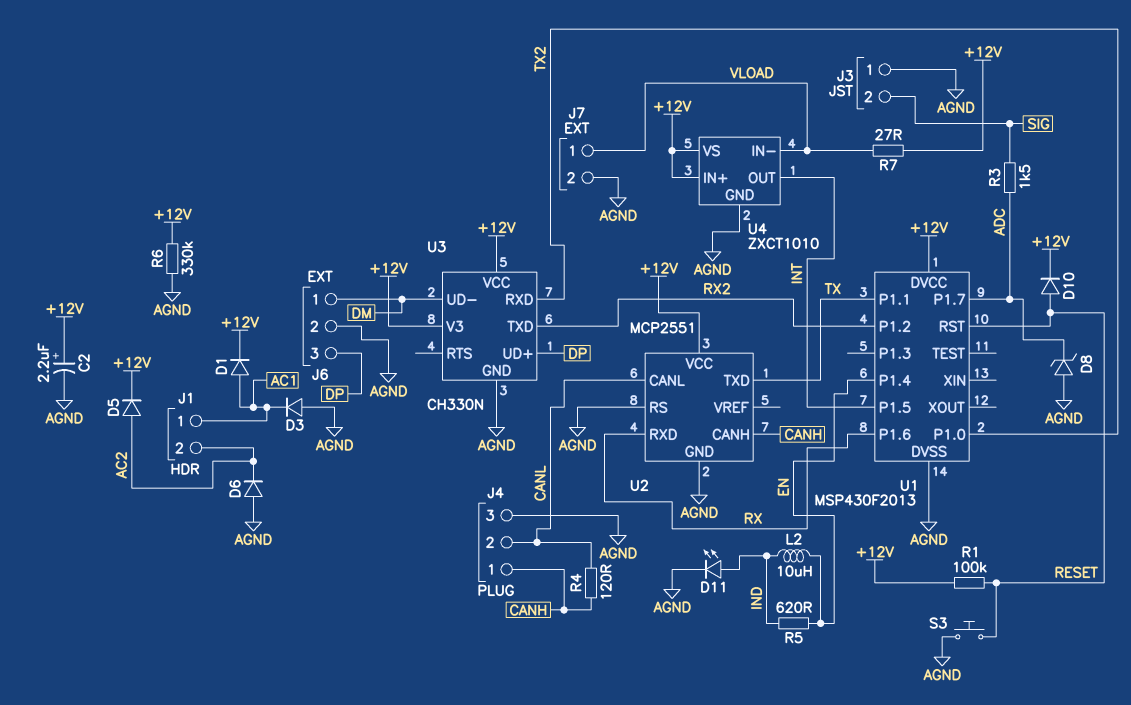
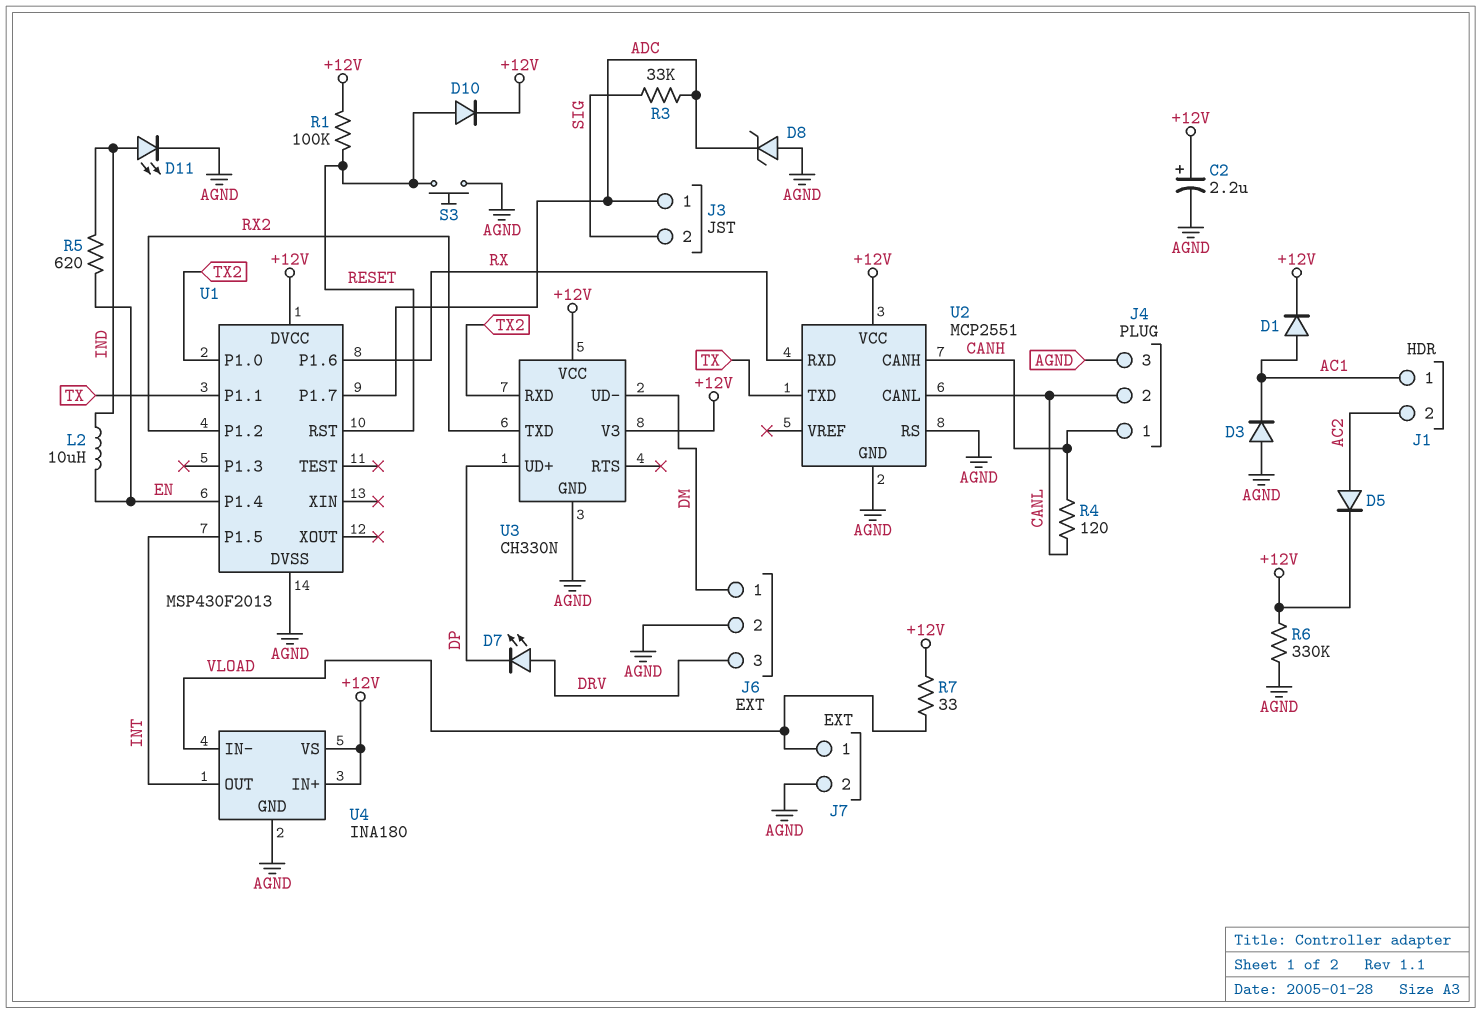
D6: diode (A AGND, K AC2) -> none
D7: none -> LED (A DRV, K DP)
J3 pin 1: AGND -> ADC
J6 pin 3: DP -> DRV
R3: 1.5k (ADC, SIG) -> 33k (ADC, SIG)
R7: 27 (+12V, VLOAD) -> 33 (+12V, VLOAD)
U4: ZXCT1010 -> INA180

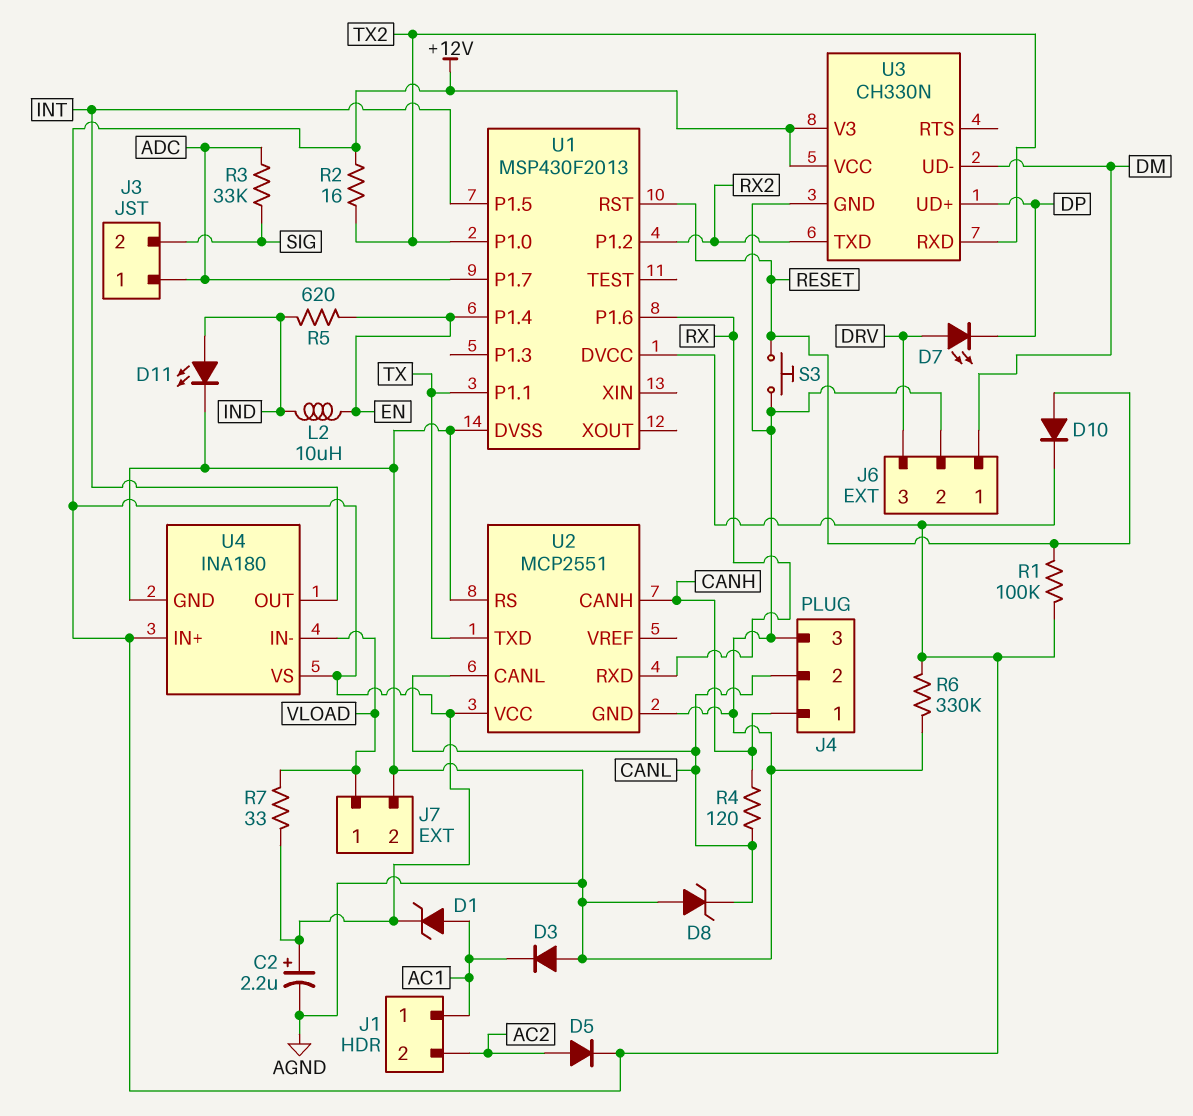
D1: diode (A AC1, K +12V) -> zener (A AC1, K +12V)
D8: zener (A AGND, K ADC) -> zener (A AGND, K CANL)
R2: none -> 16 (+12V, TX2)

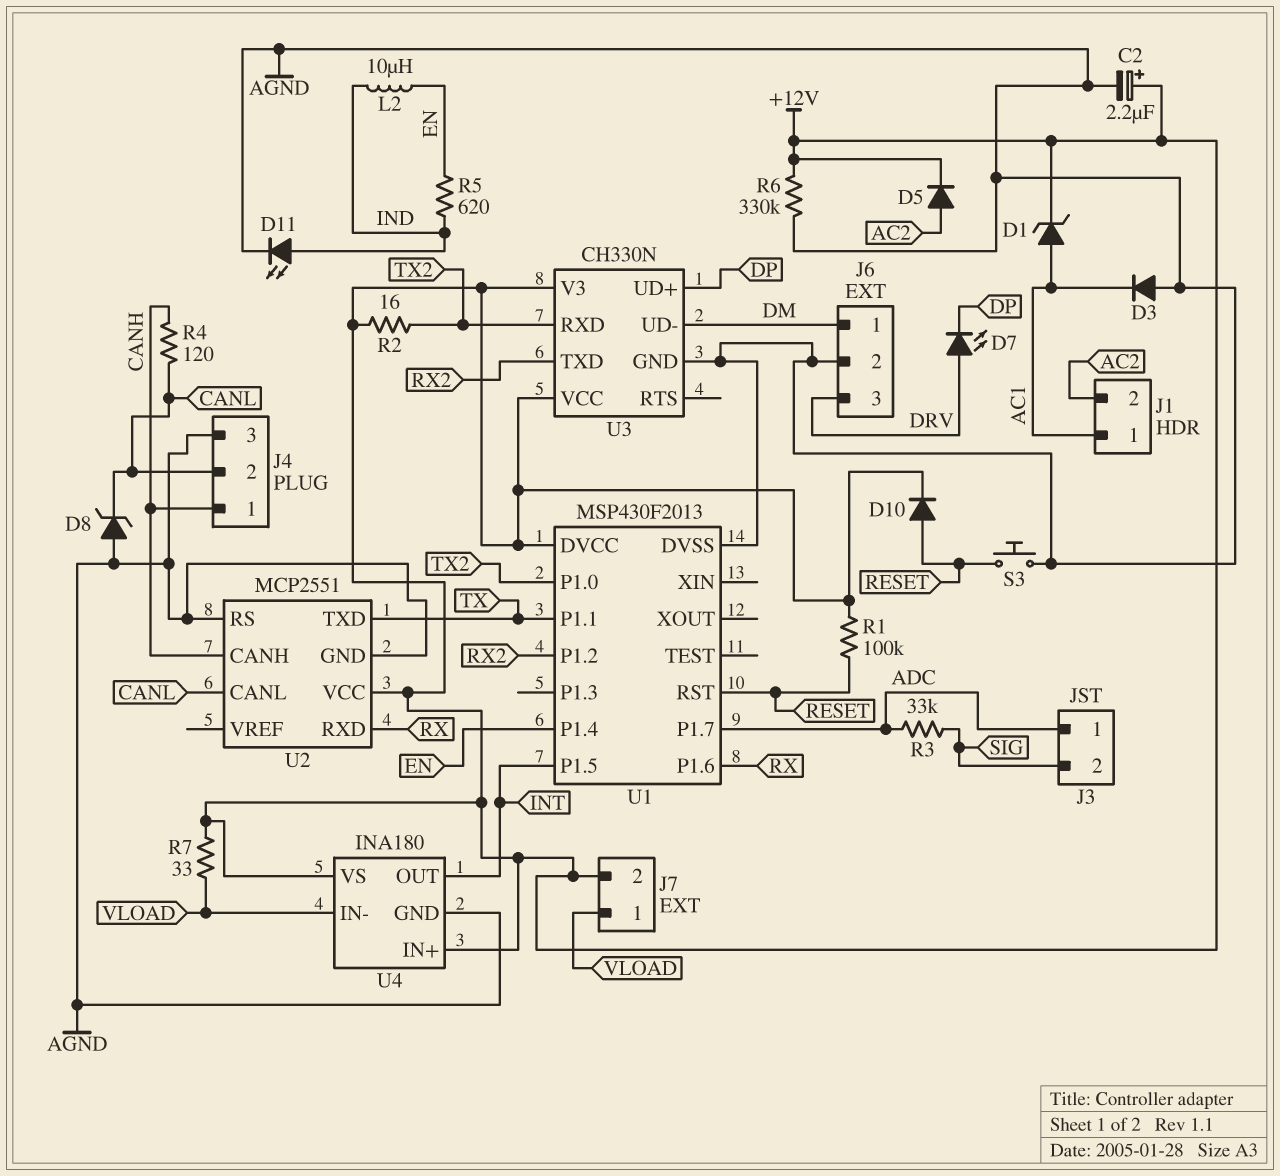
J7 pin 2: AGND -> +12V

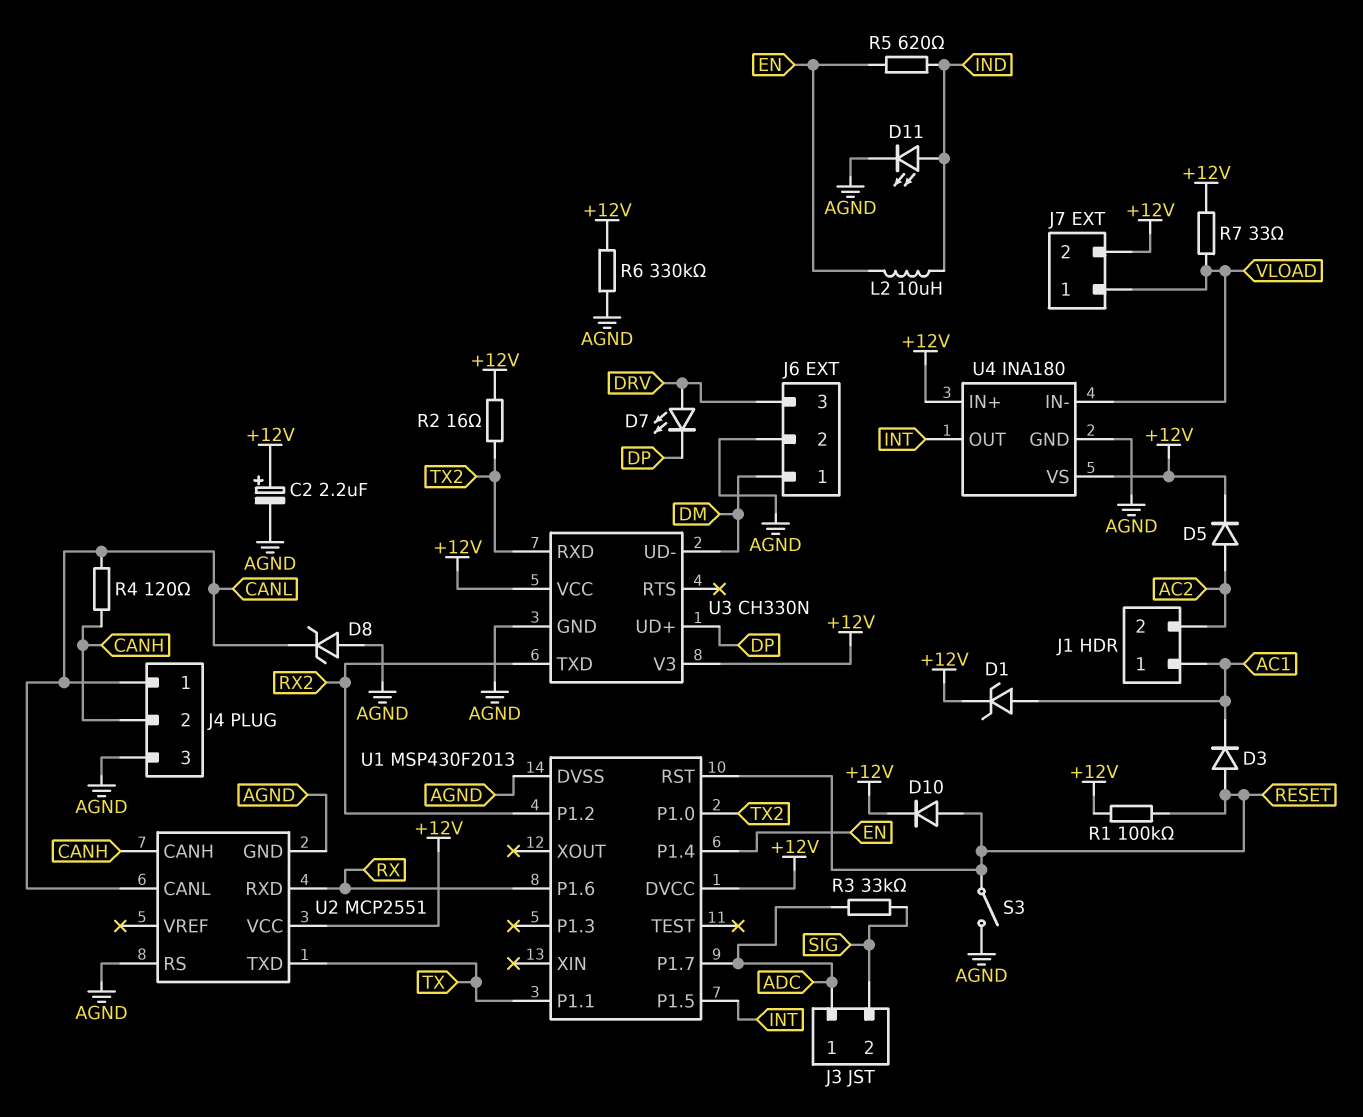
D3: diode (A AGND, K AC1) -> diode (A RESET, K AC1)
J4 pin 1: CANH -> CANL
J4 pin 2: CANL -> CANH
S3: button (AGND, RESET) -> switch (AGND, RESET)

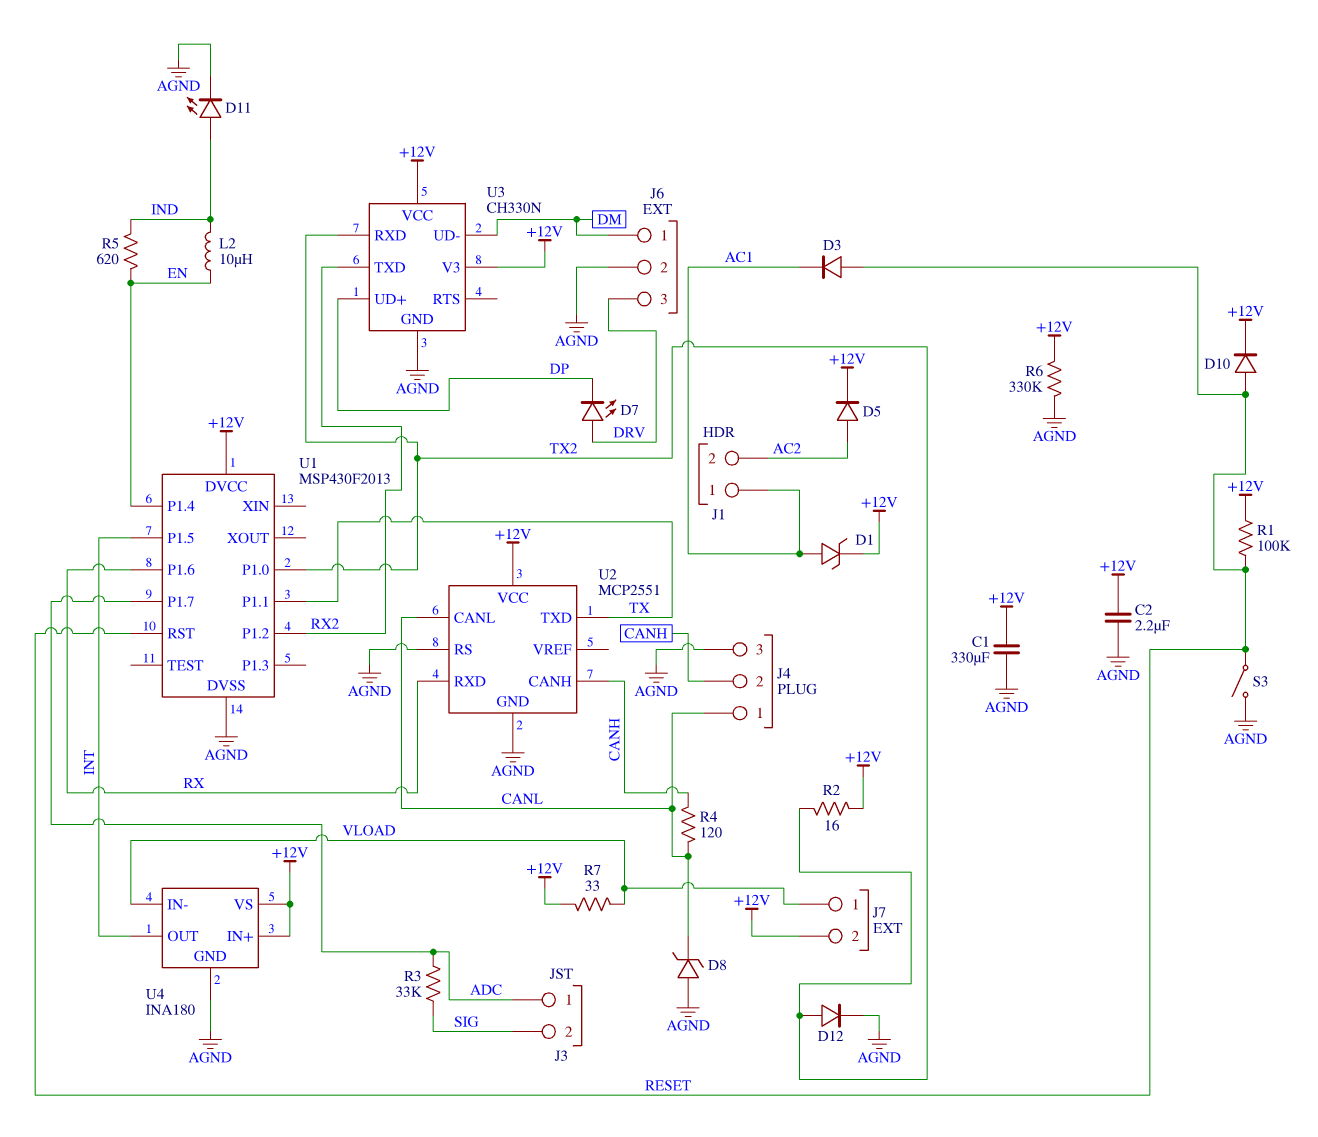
C1: none -> 330uF (+12V, AGND)
C2: 2.2uF (plus +12V, minus AGND) -> 2.2uF (+12V, AGND)
D12: none -> diode (A TX2, K AGND)

